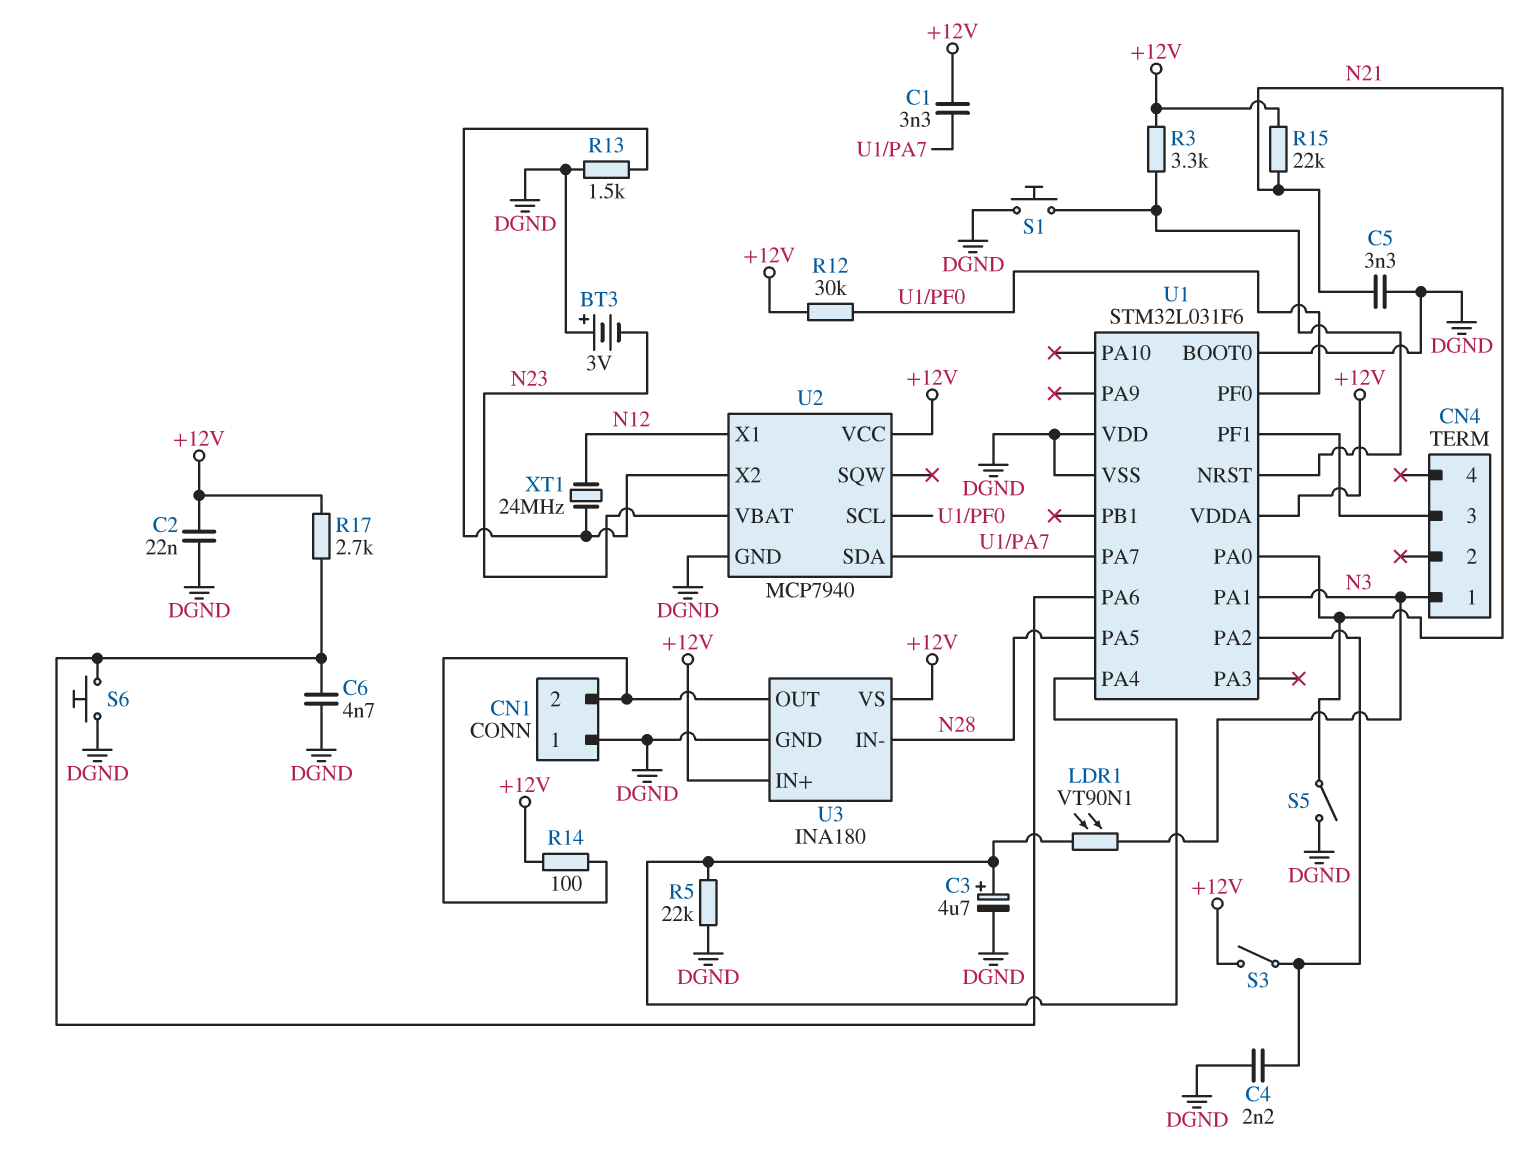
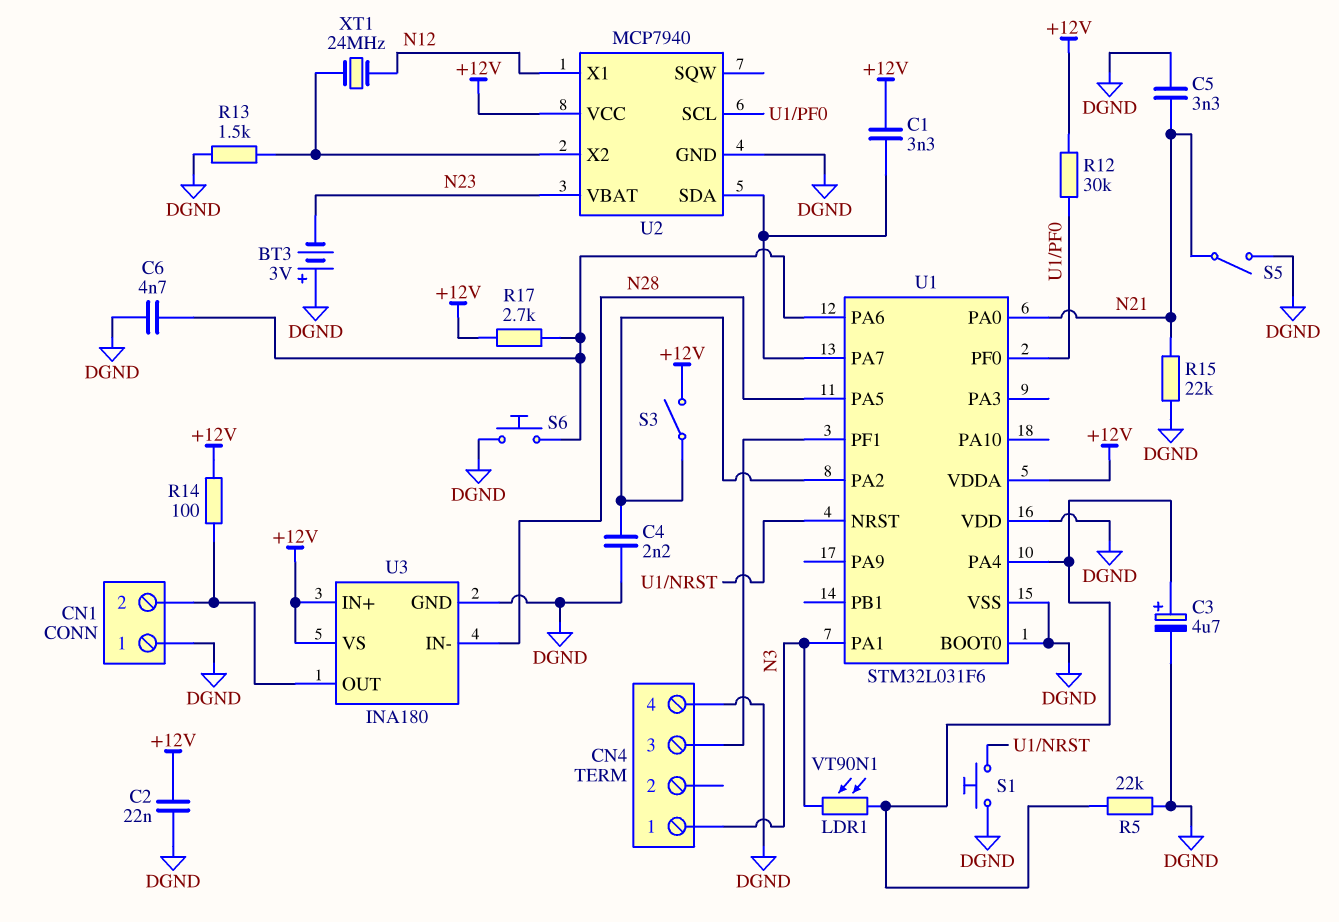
CN4 pin 4: none -> DGND
R3: 3.3k (+12V, U1/NRST) -> none
R15: 22k (+12V, N21) -> 22k (DGND, N21)

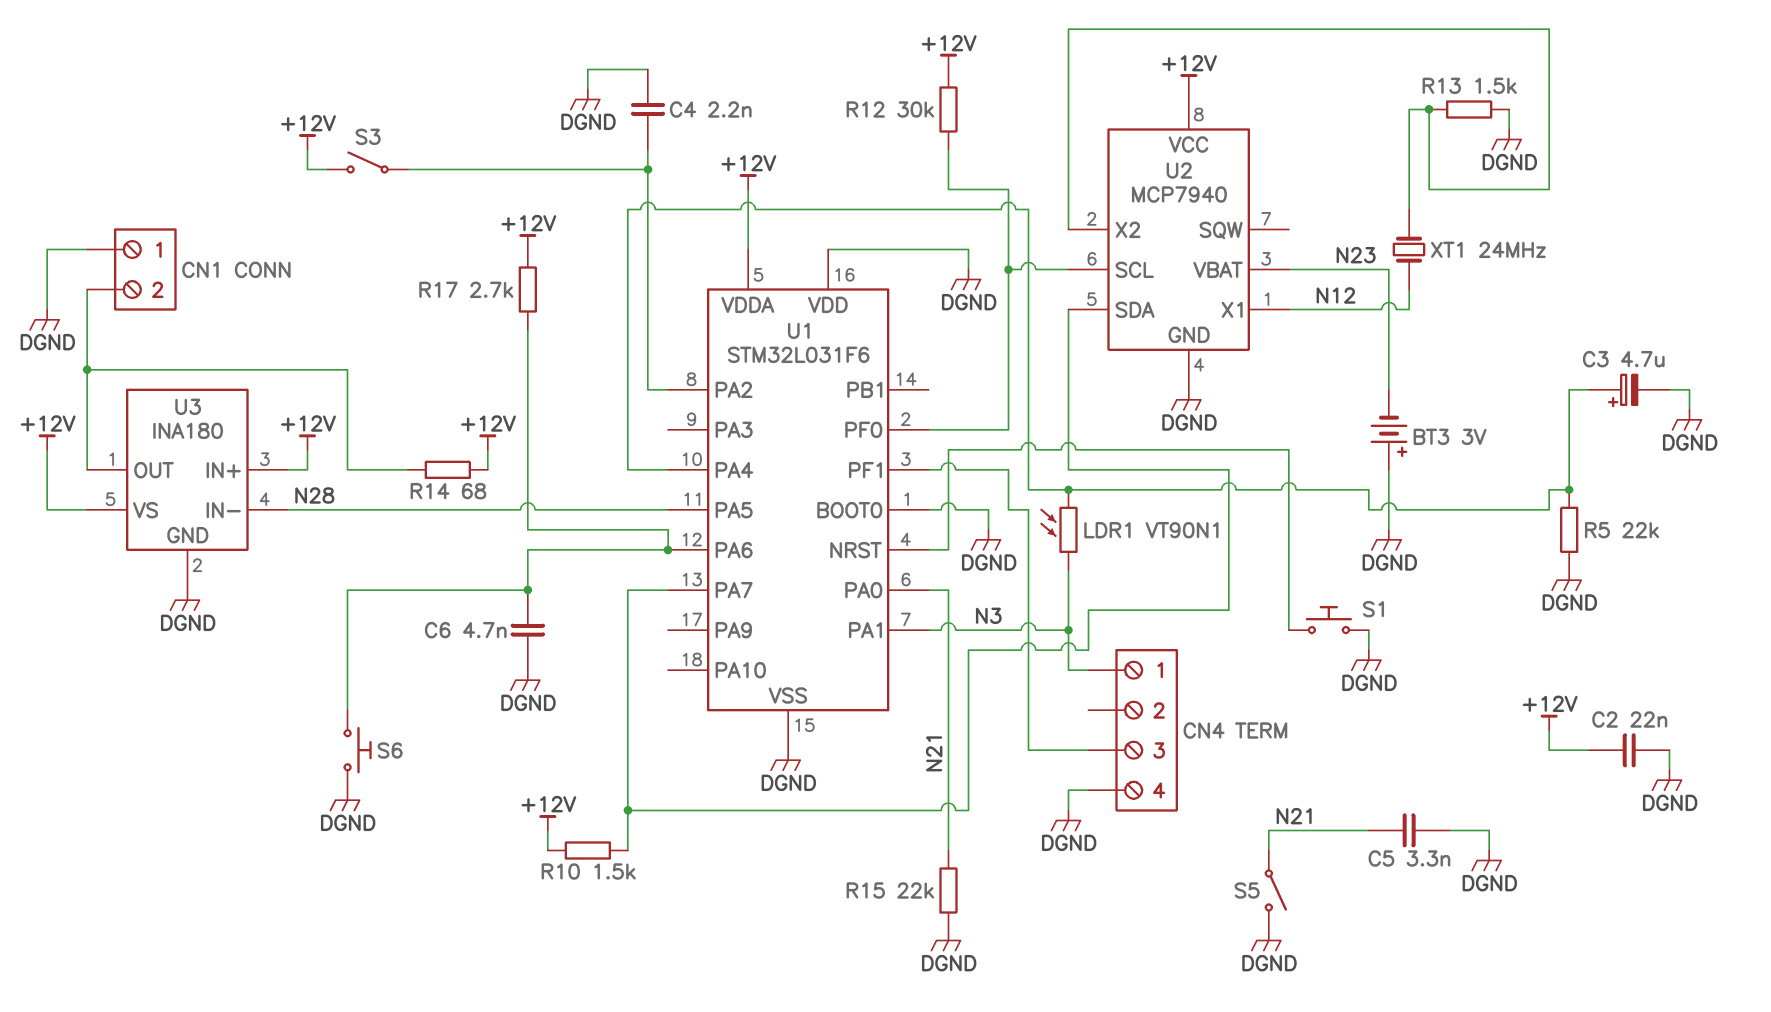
C1: 3.3nF (+12V, U1/PA7) -> none
R10: none -> 1.5k (+12V, U1/PA7)
R14: 100 (+12V, CN1/2) -> 68 (+12V, CN1/2)

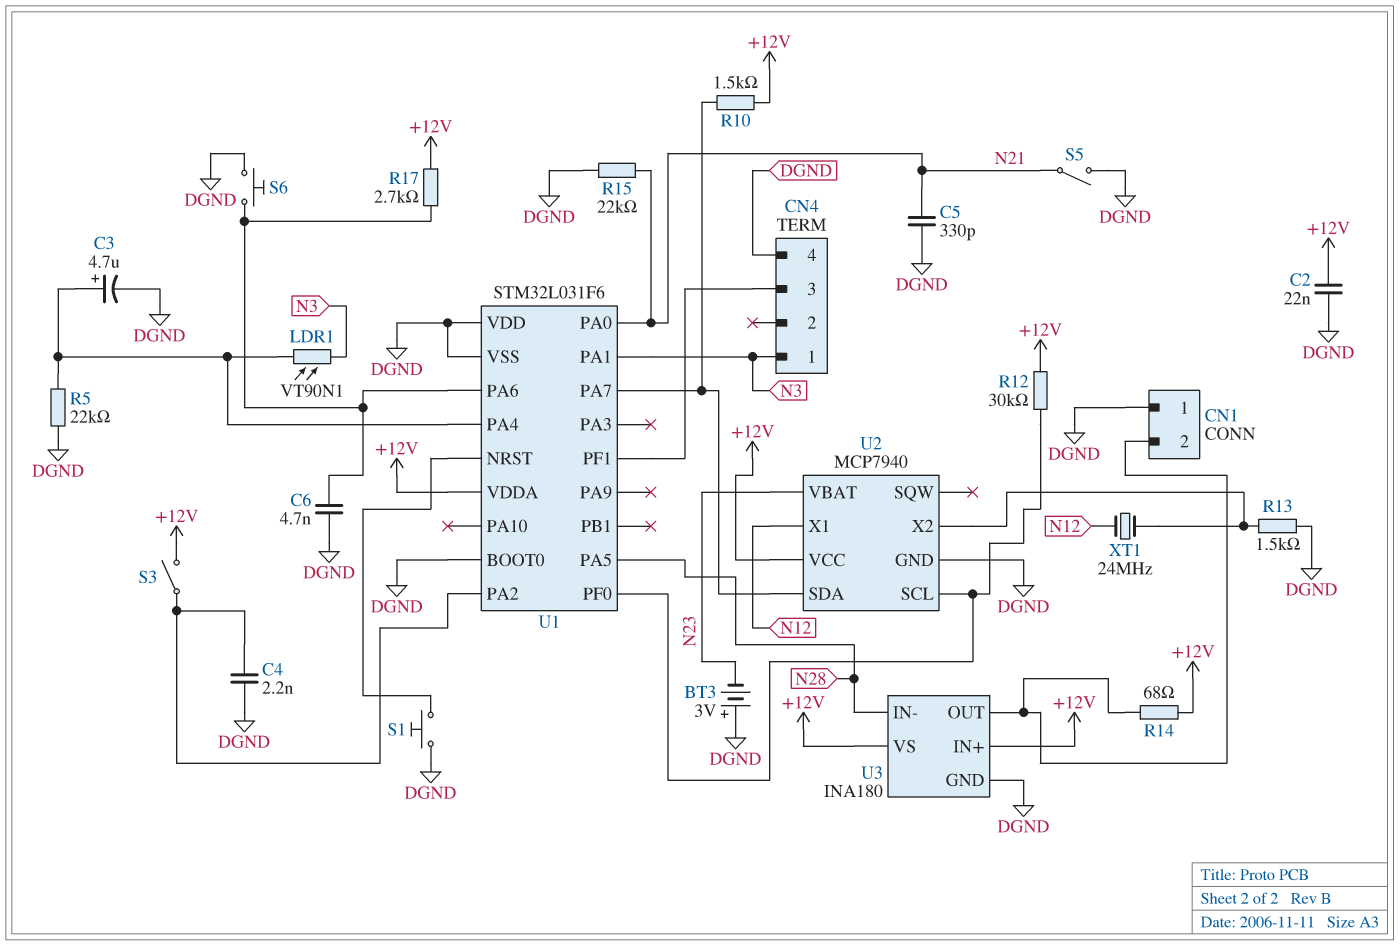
C5: 3.3nF (DGND, N21) -> 330pF (DGND, N21)

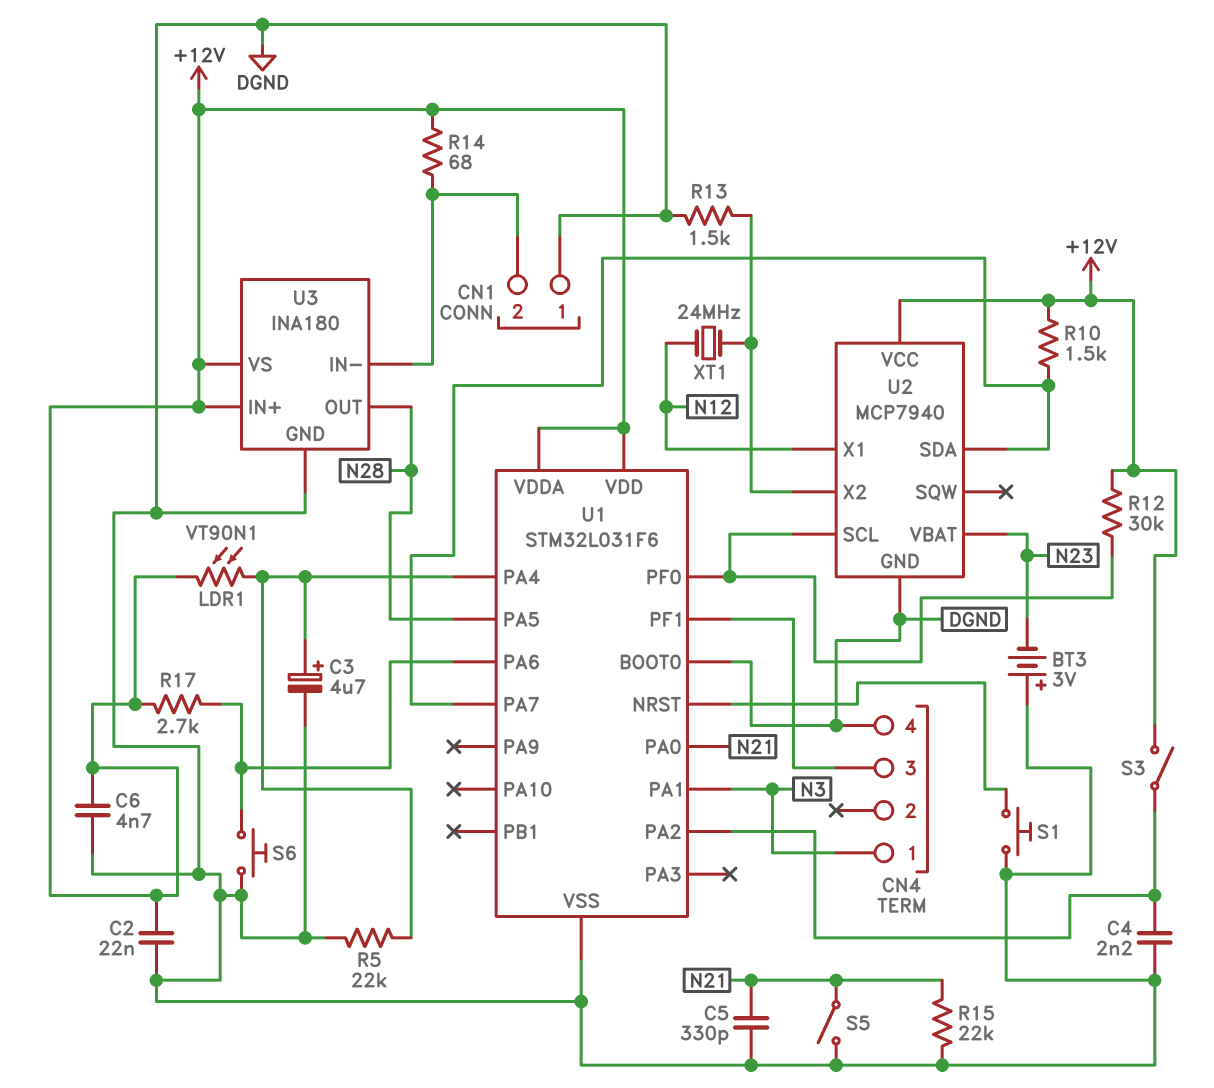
C6: 4.7nF (DGND, U1/PA6) -> 4.7nF (+12V, DGND)
LDR1: VT90N1 (N3, U1/PA4) -> VT90N1 (+12V, U1/PA4)
U1 pin VDD: DGND -> +12V
U3 pin IN-: N28 -> CN1/2
U3 pin OUT: CN1/2 -> N28

